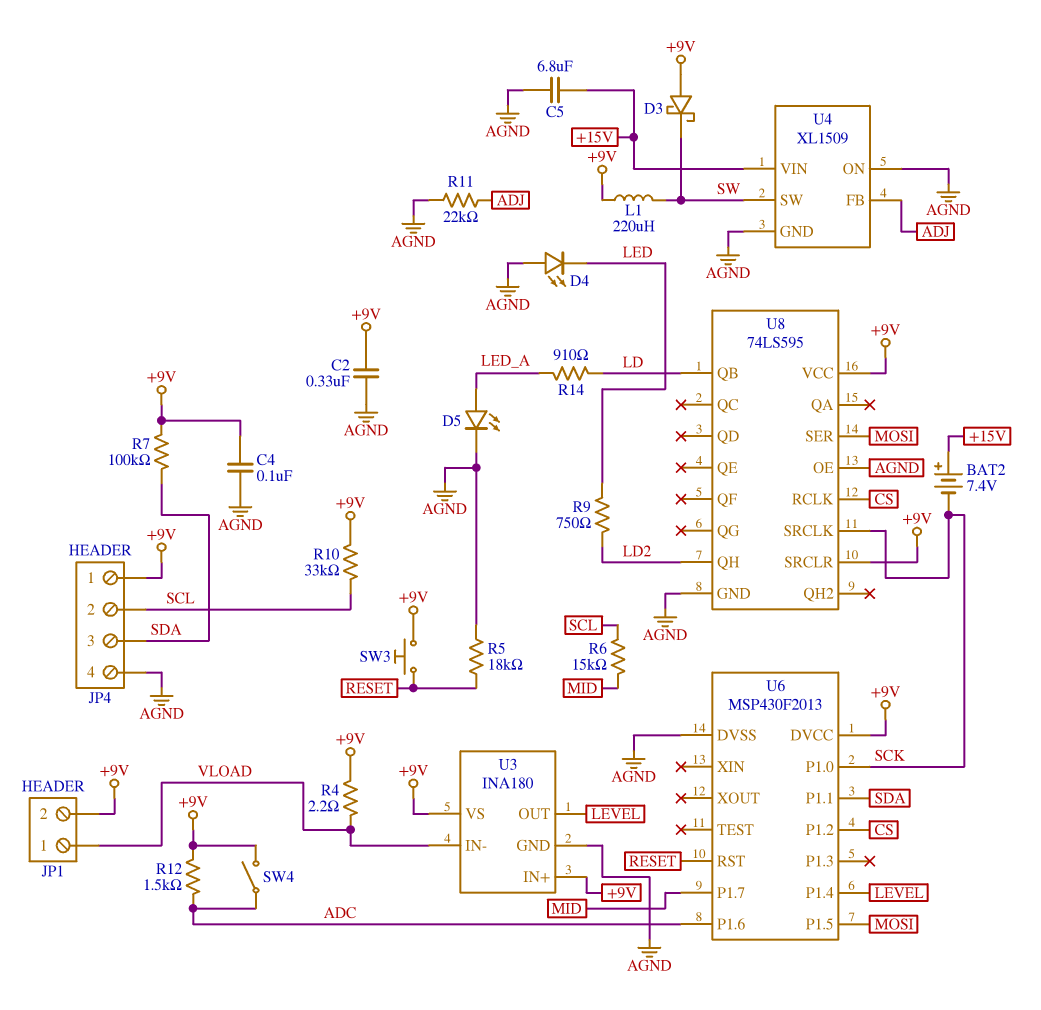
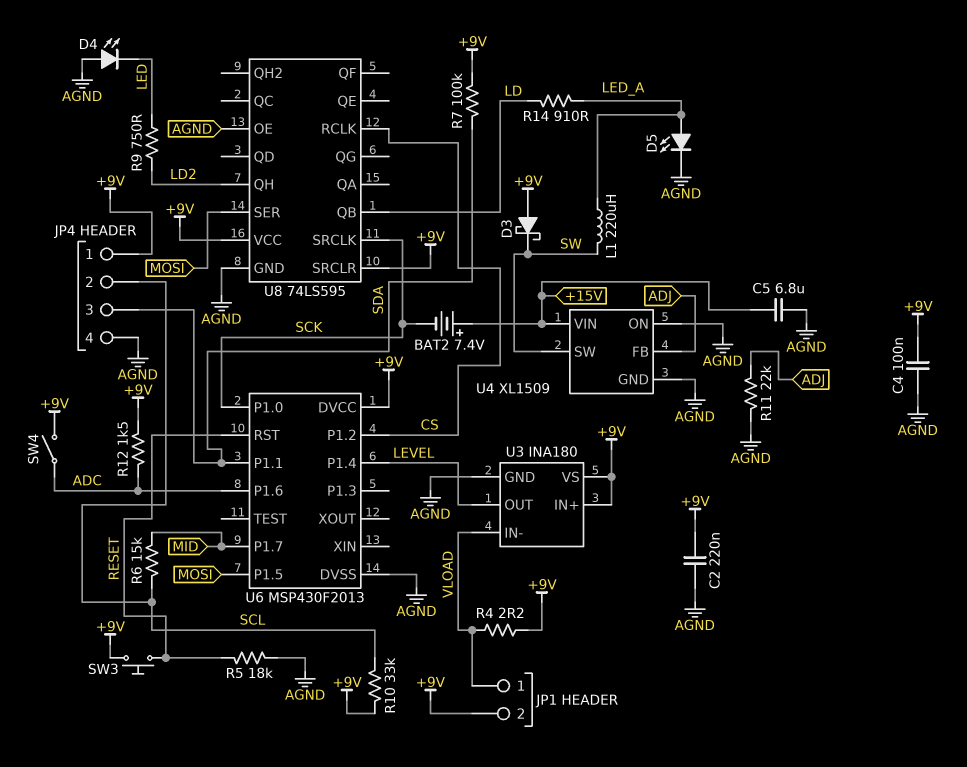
C2: 330nF (+9V, AGND) -> 220nF (+9V, AGND)
L1: 220uH (+9V, SW) -> 220uH (LED_A, SW)

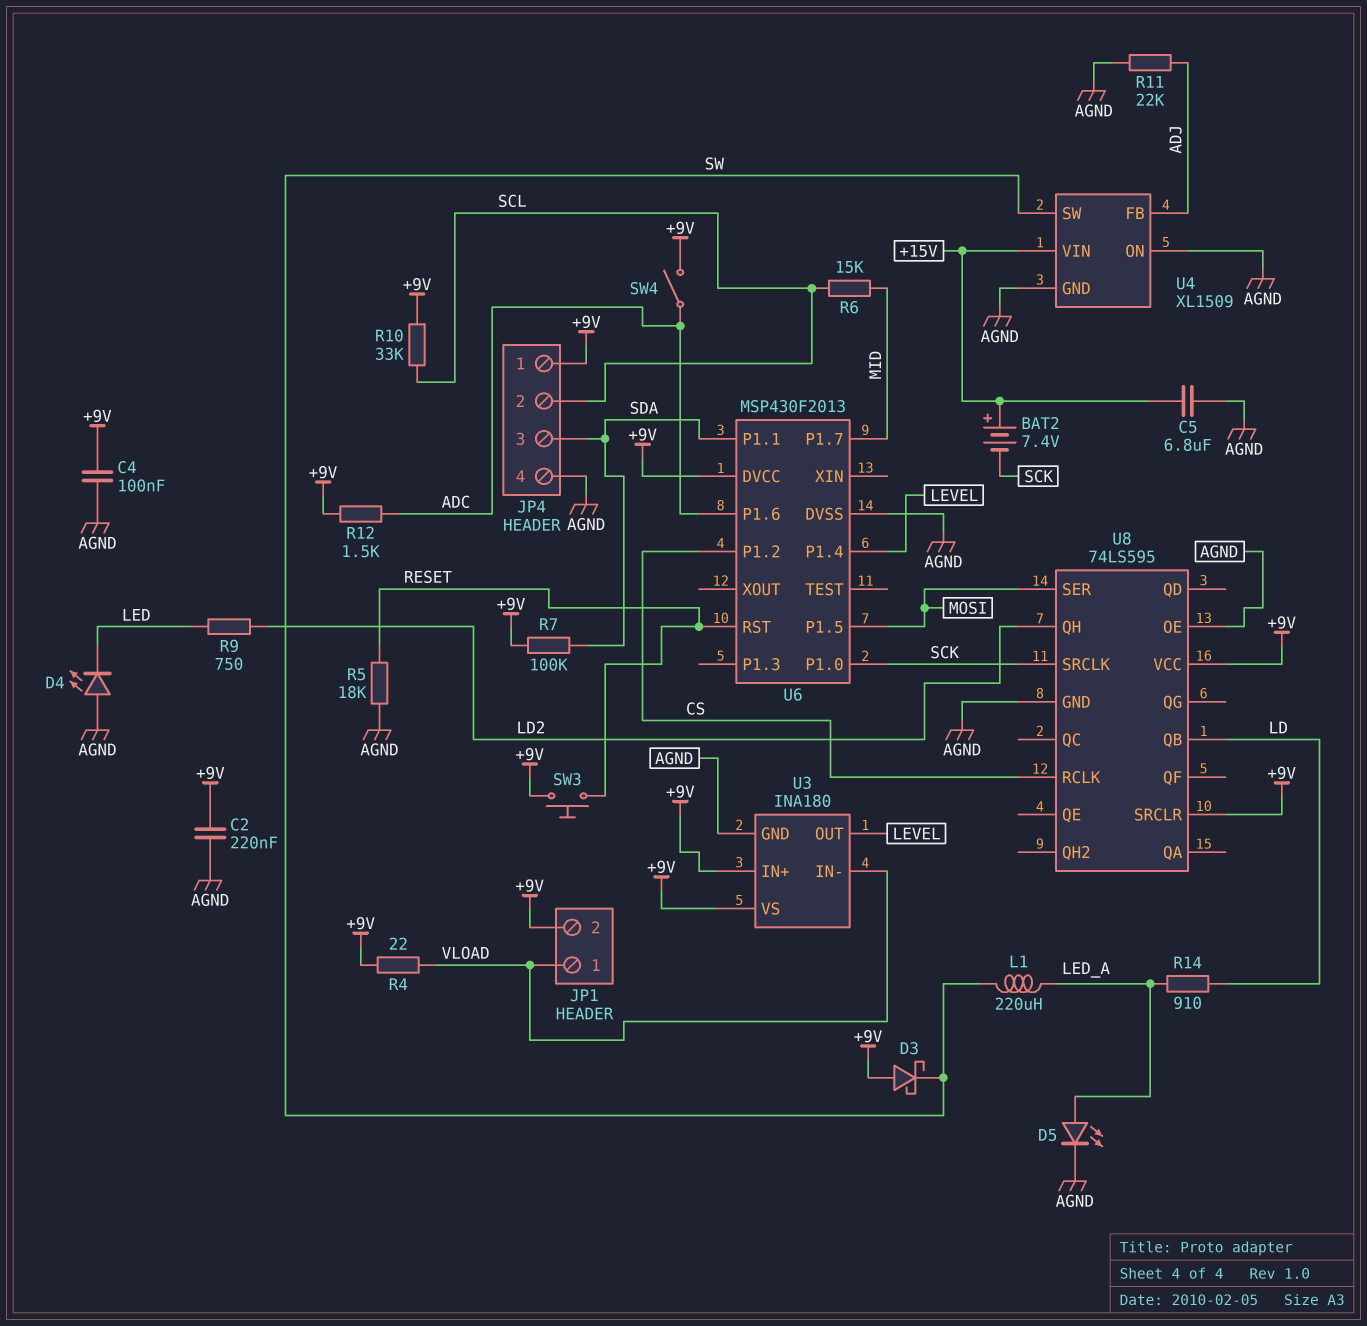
R4: 2.2 (+9V, VLOAD) -> 22 (+9V, VLOAD)

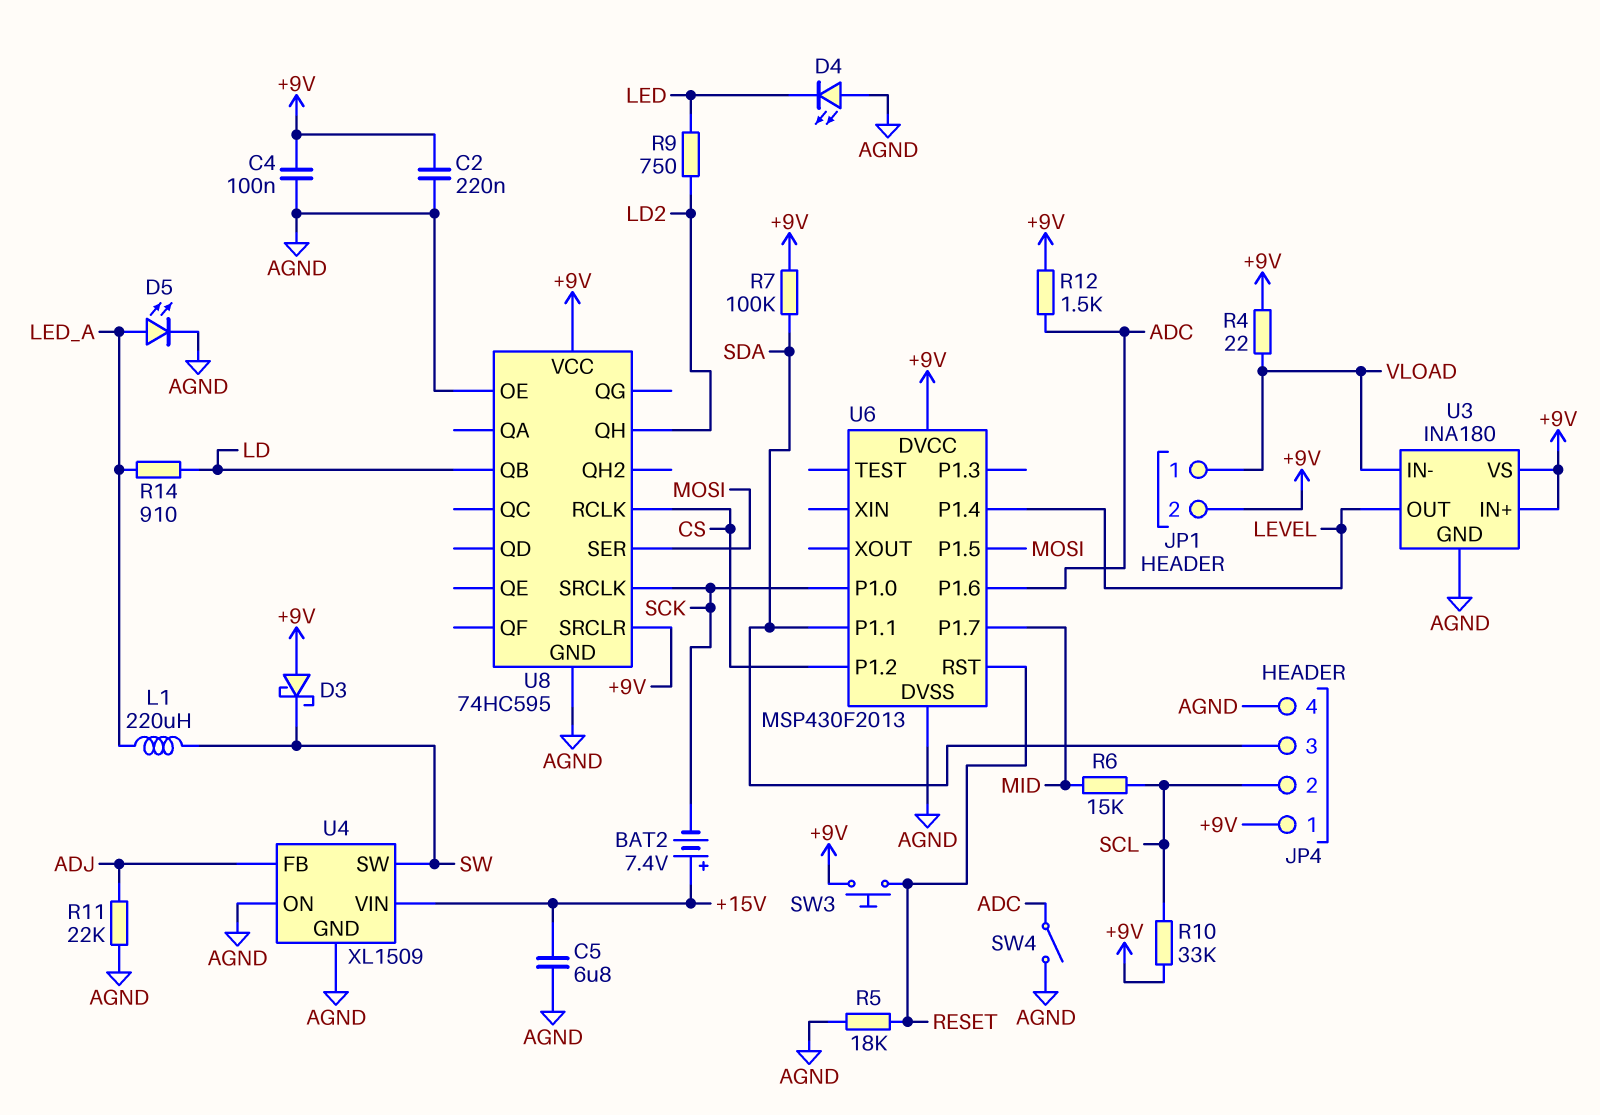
SW4: switch (+9V, ADC) -> switch (ADC, AGND)
U8: 74LS595 -> 74HC595

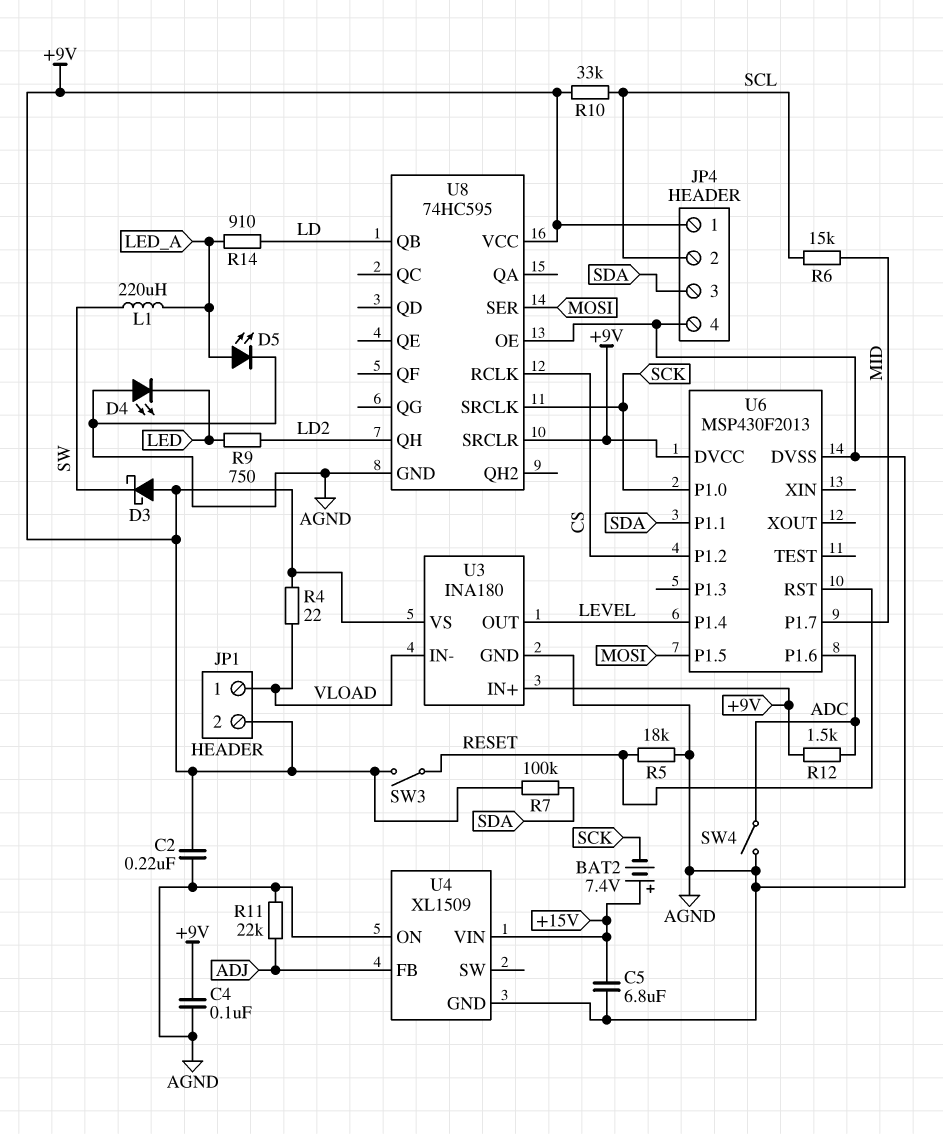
SW3: button (+9V, RESET) -> switch (+9V, RESET)
U4 pin SW: SW -> none

